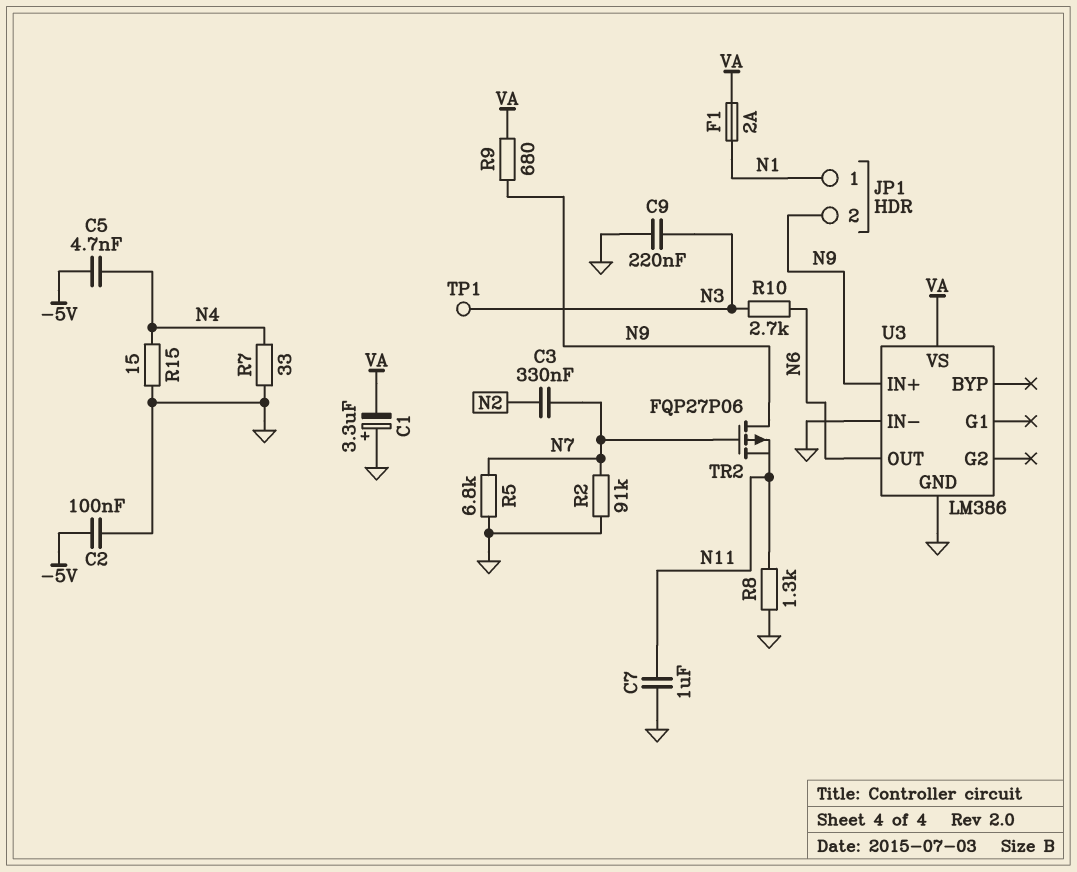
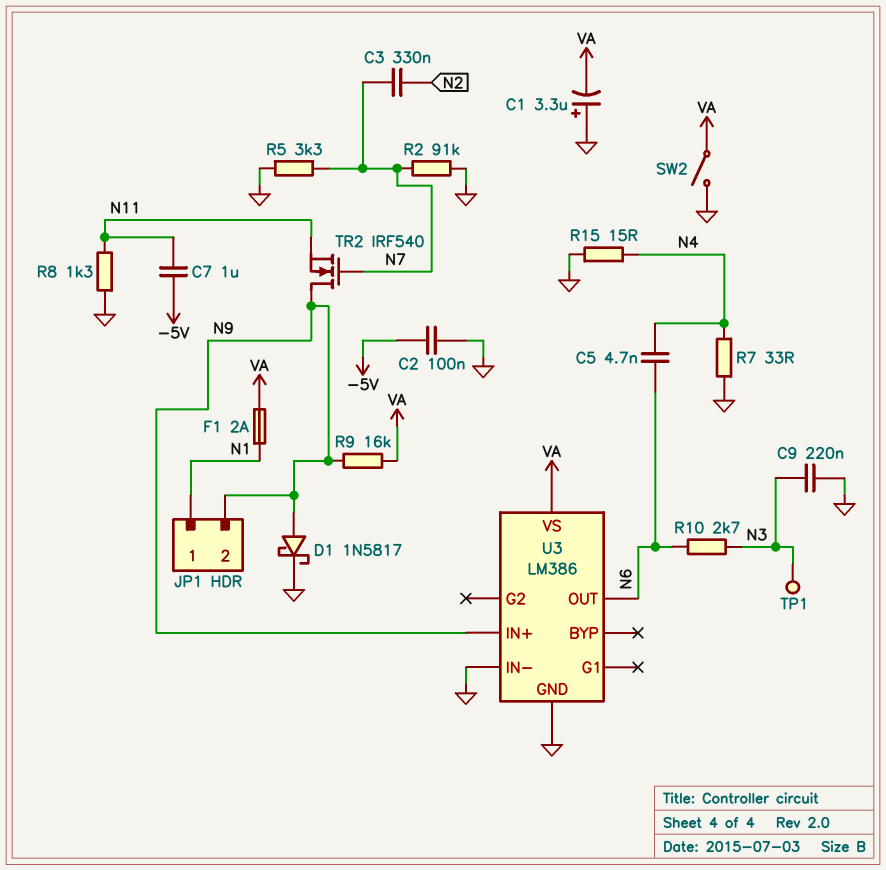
C5: 4.7nF (-5V, N4) -> 4.7nF (N4, N6)
C7: 1uF (GND, N11) -> 1uF (-5V, N11)
D1: none -> schottky 1N5817 (A N9, K GND)
R5: 6.8k (GND, N7) -> 3.3k (GND, N7)
R9: 680 (N9, VA) -> 16k (N9, VA)
SW2: none -> switch (GND, VA)
TR2: PMOS FQP27P06 (G N7, D N9, S N11) -> NMOS IRF540 (G N7, D N9, S N11)

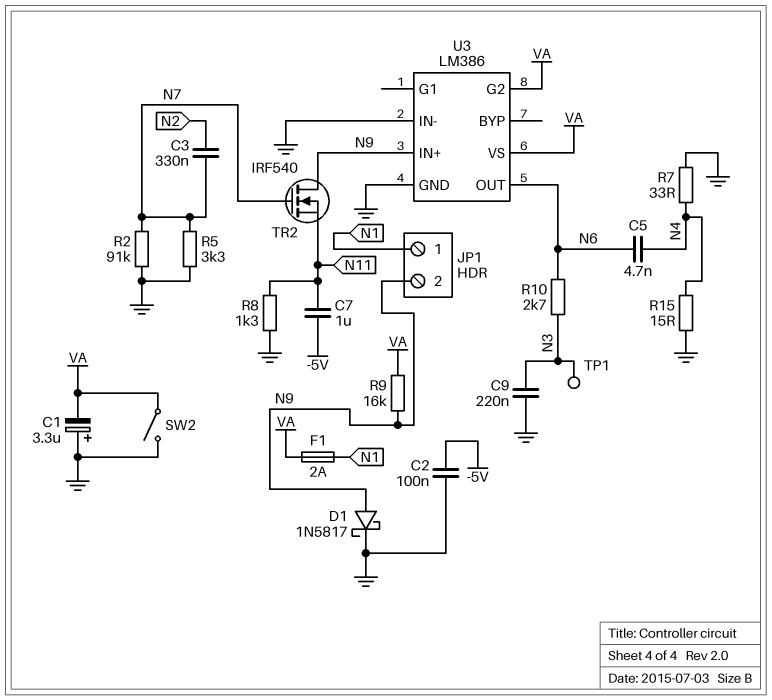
U3 pin G2: none -> VA

